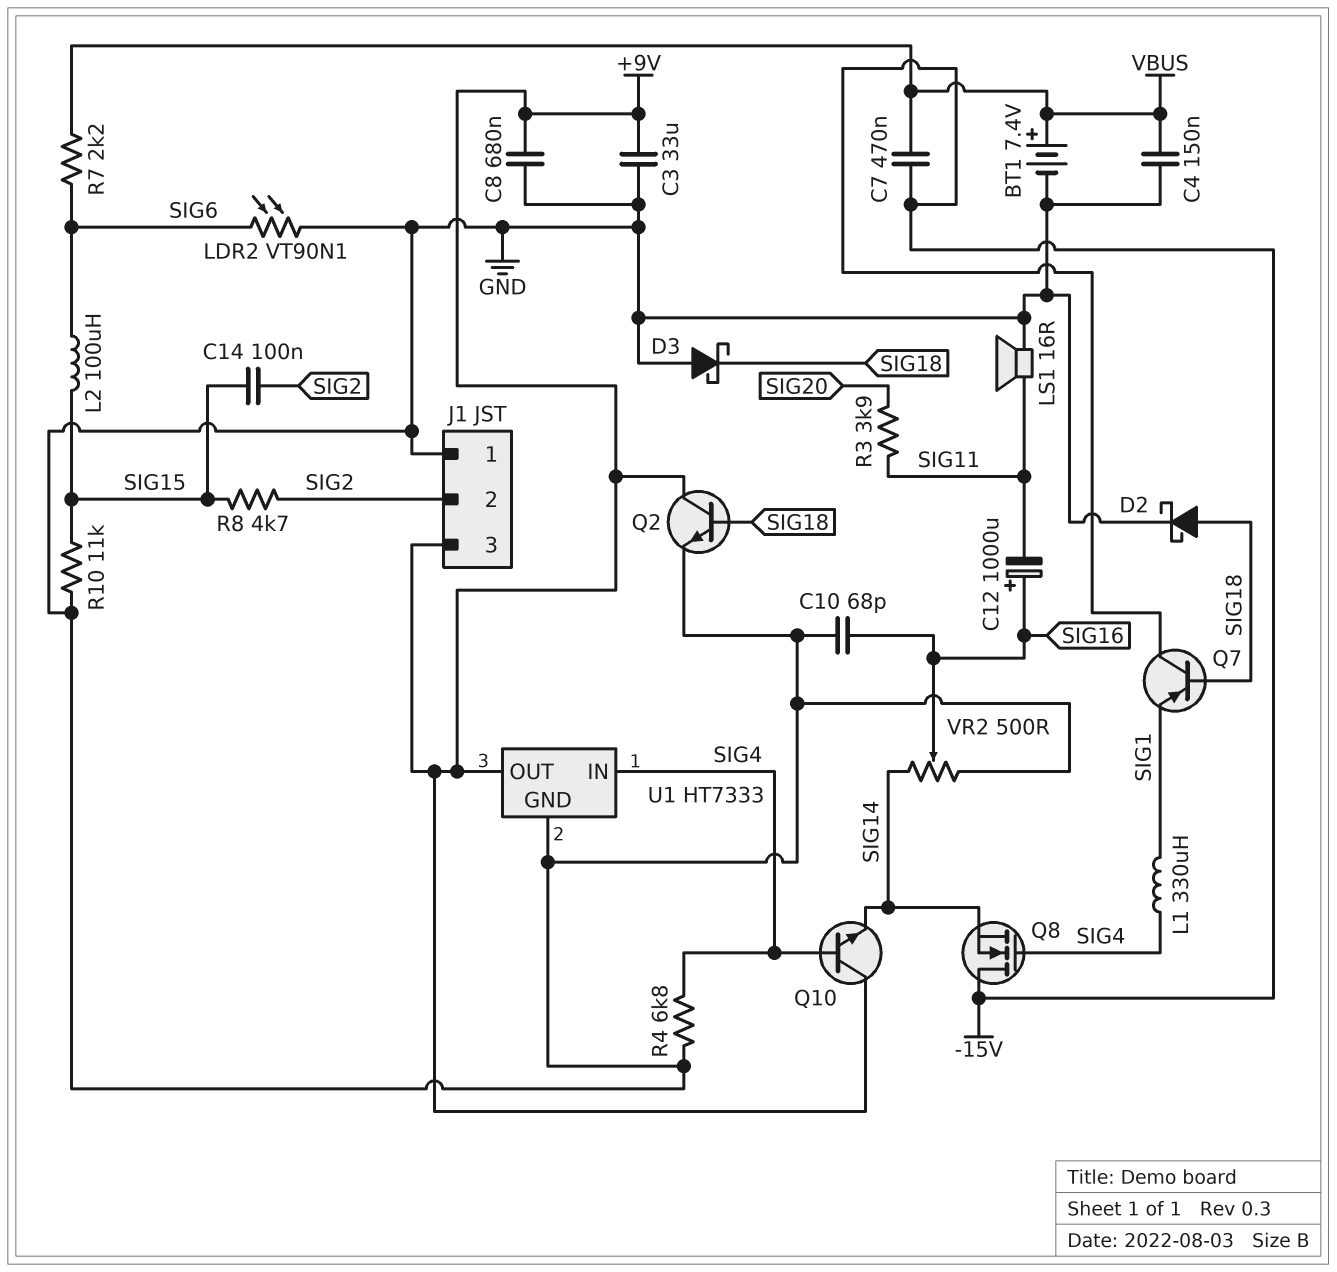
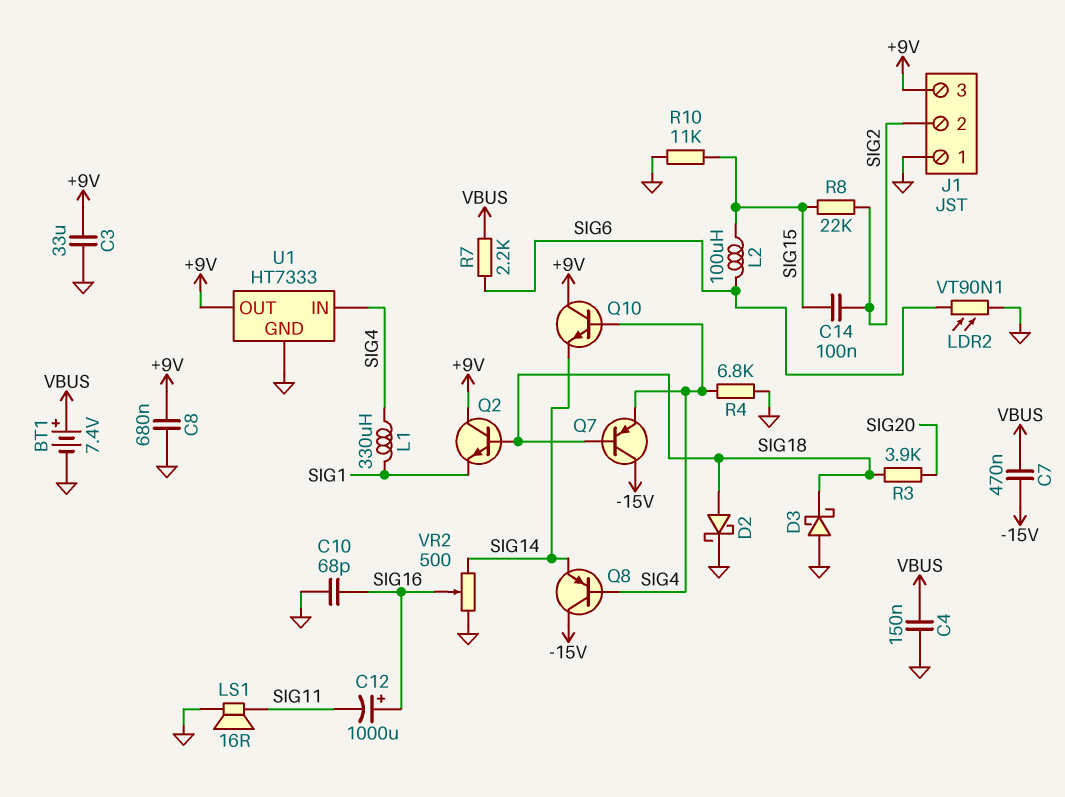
Q2: NPN (B SIG18, C +9V, E GND) -> NPN (B SIG18, C +9V, E SIG1)
Q7: PNP (B SIG18, C -15V, E SIG1) -> PNP (B SIG18, C -15V, E SIG4)
Q8: NMOS (G SIG4, D -15V, S SIG14) -> PNP (B SIG4, C -15V, E SIG14)
R3: 3.9k (SIG11, SIG20) -> 3.9k (SIG18, SIG20)
R8: 4.7k (SIG2, SIG15) -> 22k (SIG2, SIG15)

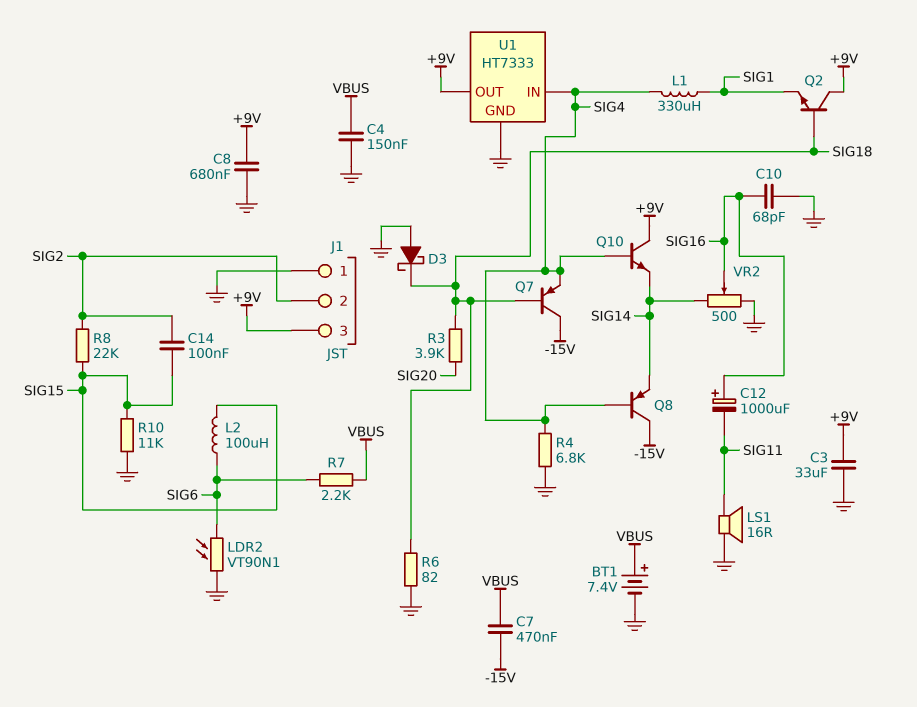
D2: schottky (A SIG18, K GND) -> none
R6: none -> 82 (GND, SIG18)

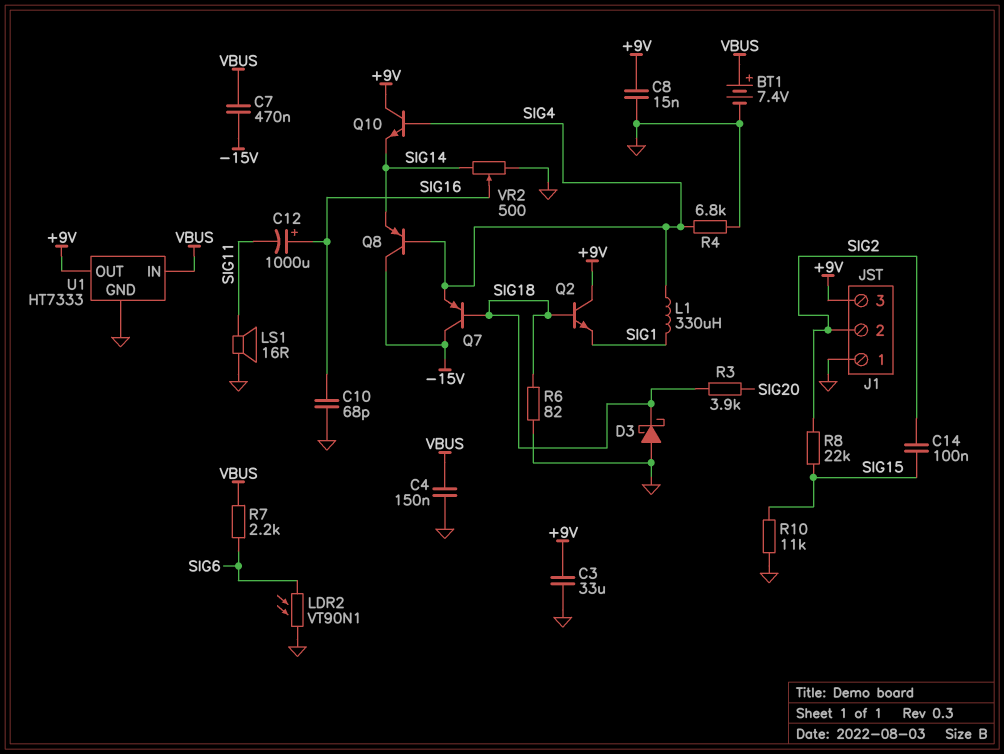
C8: 680nF (+9V, GND) -> 15nF (+9V, GND)
L2: 100uH (SIG6, SIG15) -> none
U1 pin IN: SIG4 -> VBUS

